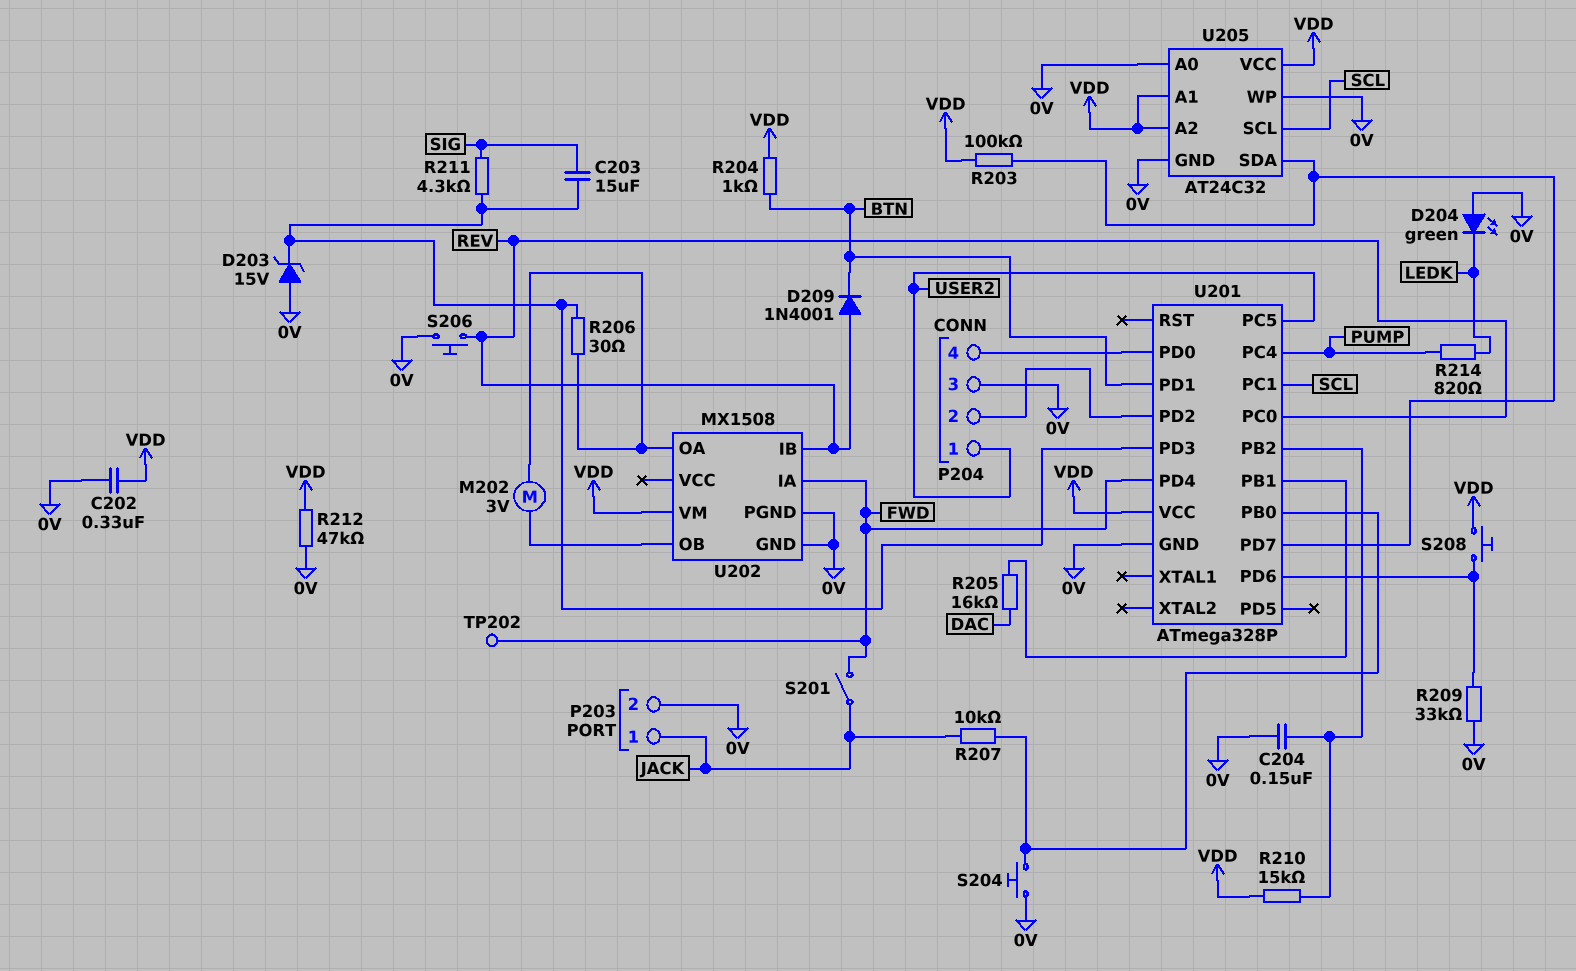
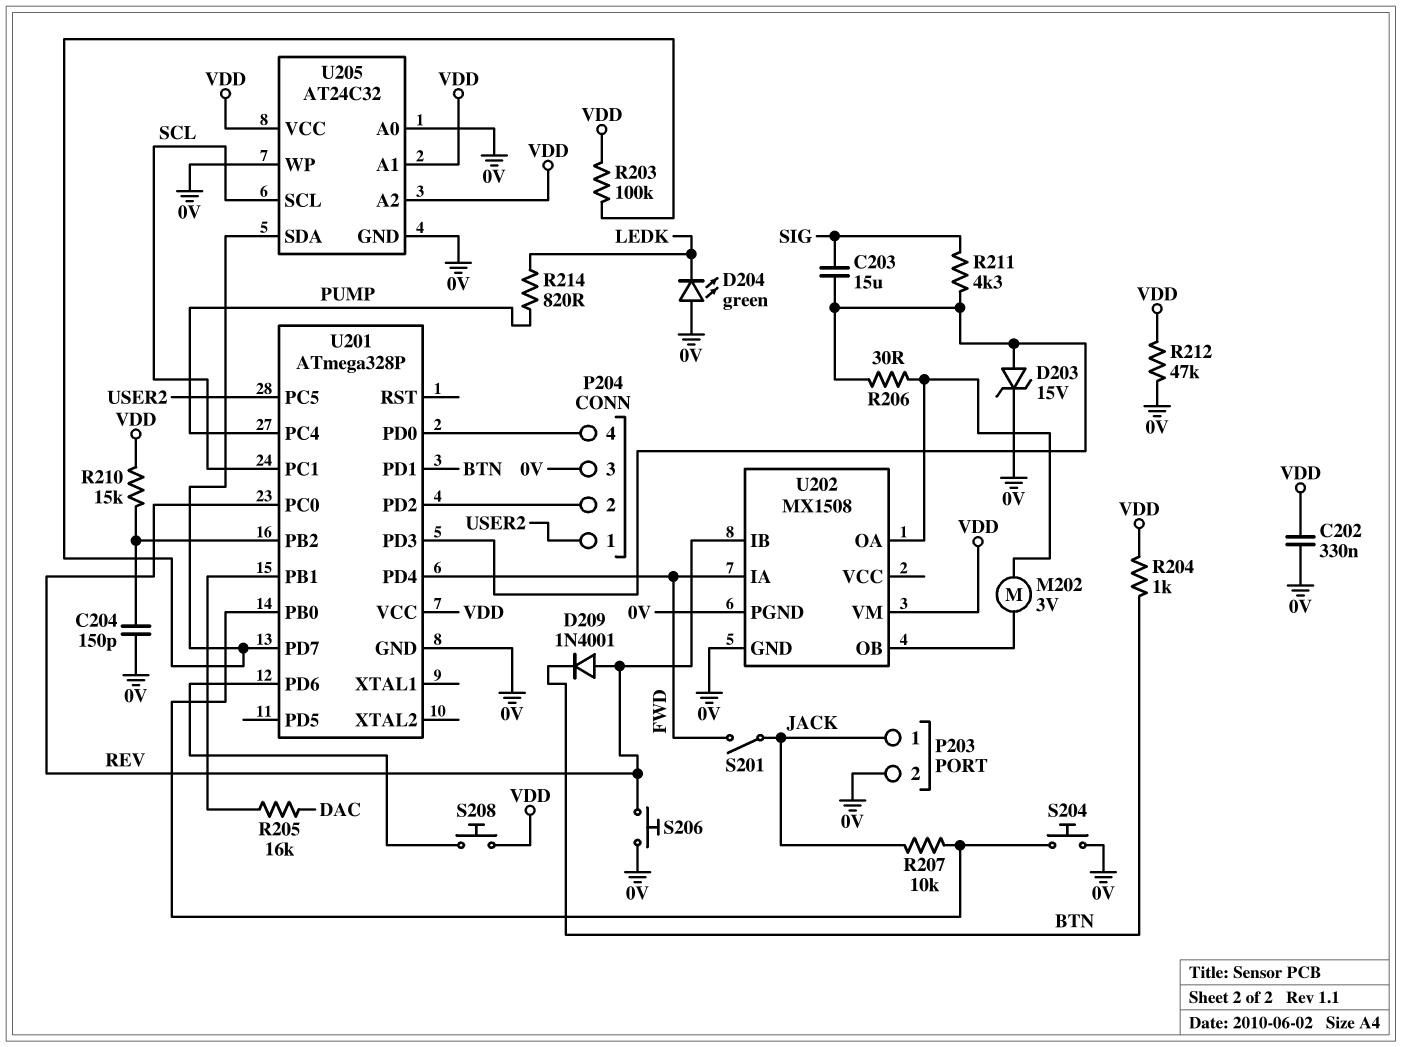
C204: 150nF (0V, U201/PB2) -> 150pF (0V, U201/PB2)
D203: zener 15V (A 0V, K U201/PD3) -> zener 15V (A U201/PD3, K 0V)
R209: 33k (0V, U201/PD6) -> none
TP202: test point (FWD) -> none

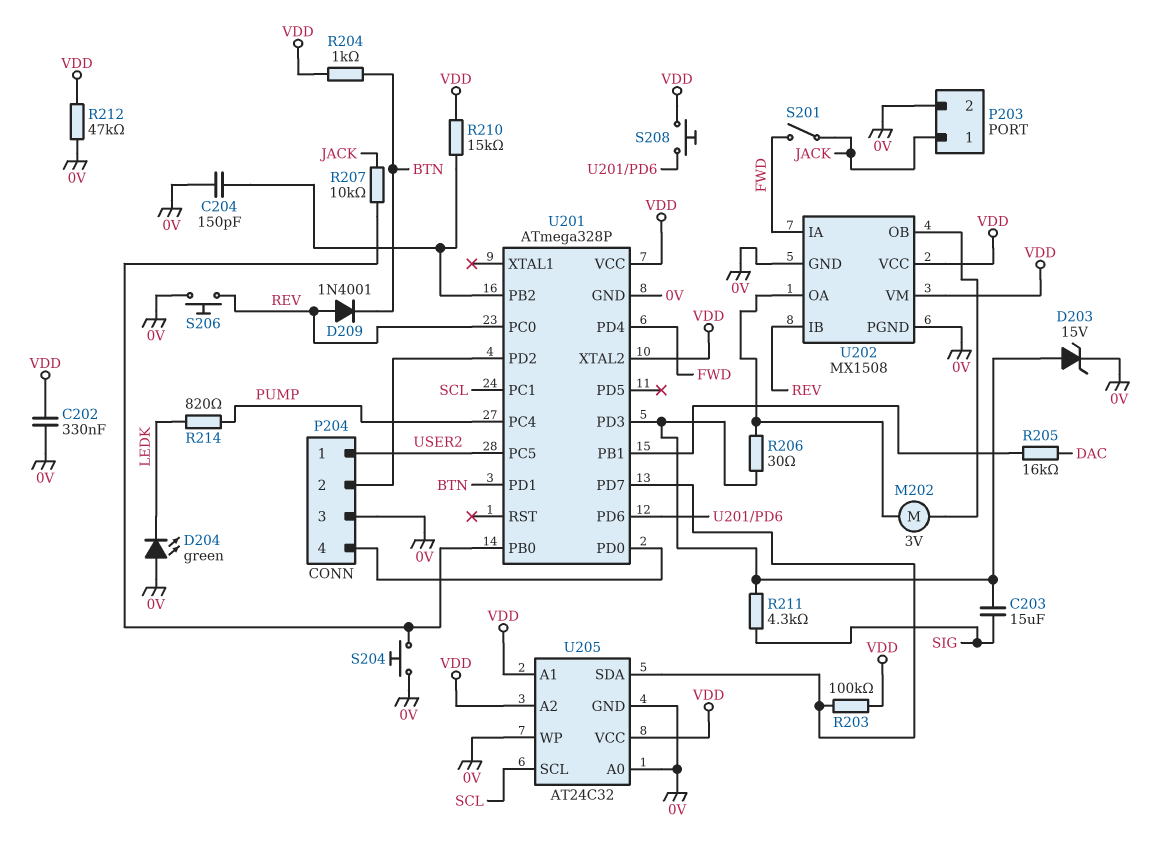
U201 pin XTAL2: none -> VDD
U202 pin VCC: none -> VDD

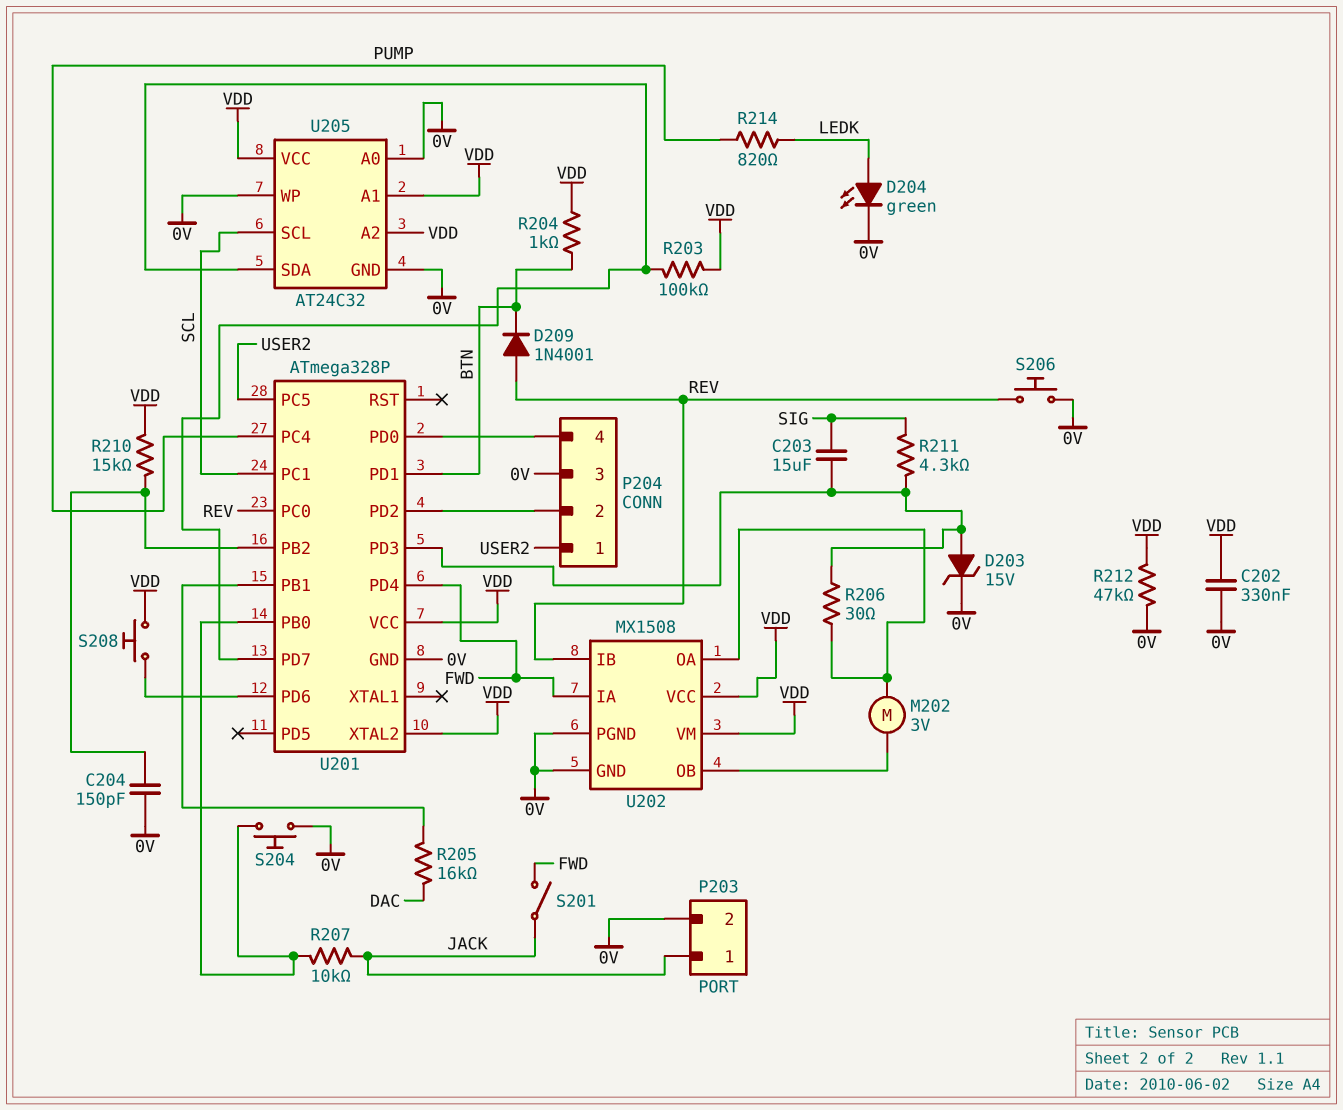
D204: LED green (A 0V, K LEDK) -> LED green (A LEDK, K 0V)

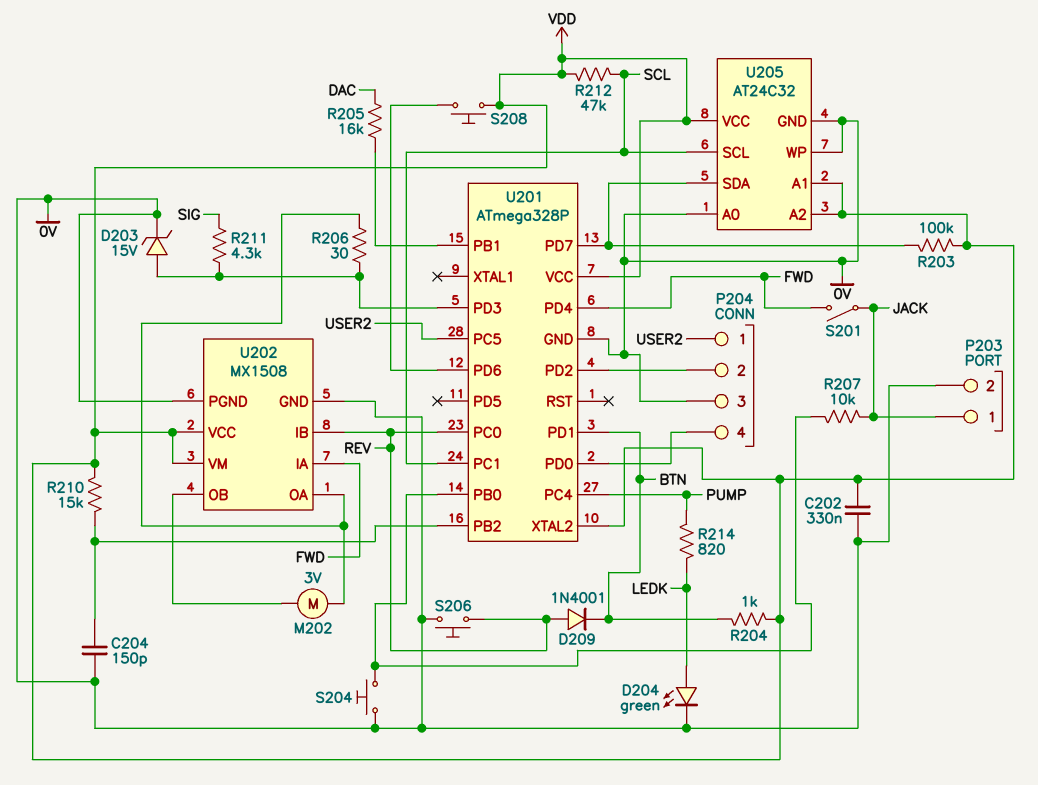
C203: 15uF (SIG, U201/PD3) -> none
R212: 47k (0V, VDD) -> 47k (SCL, VDD)

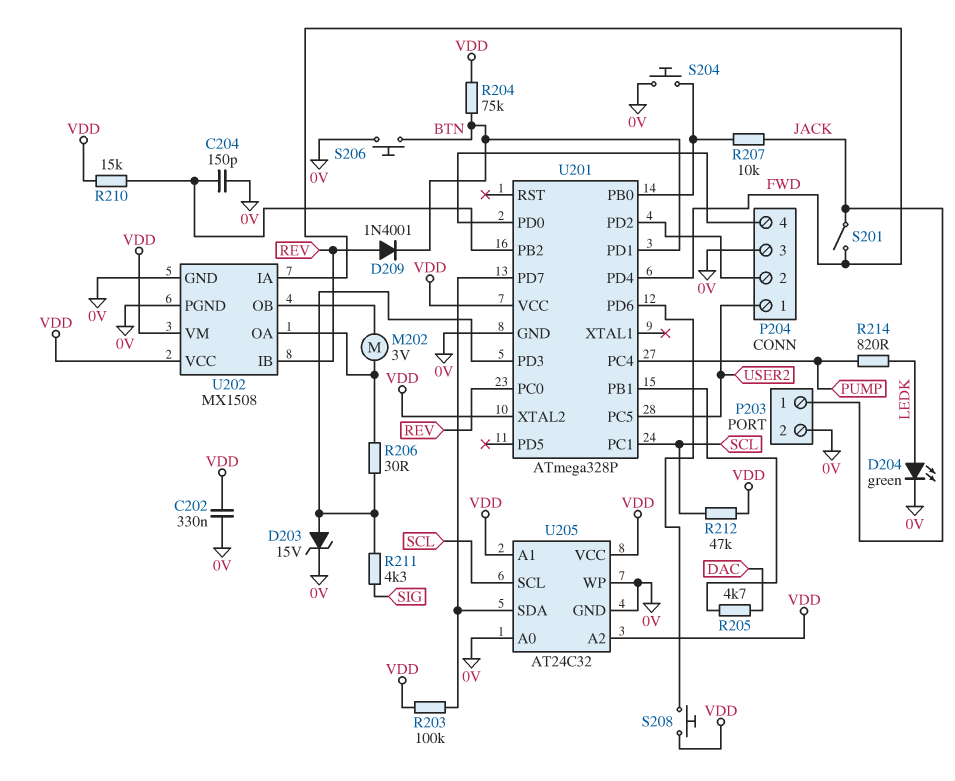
R204: 1k (BTN, VDD) -> 75k (BTN, VDD)
R205: 16k (DAC, U201/PB1) -> 4.7k (DAC, U201/PB1)
S206: button (0V, REV) -> button (0V, BTN)

